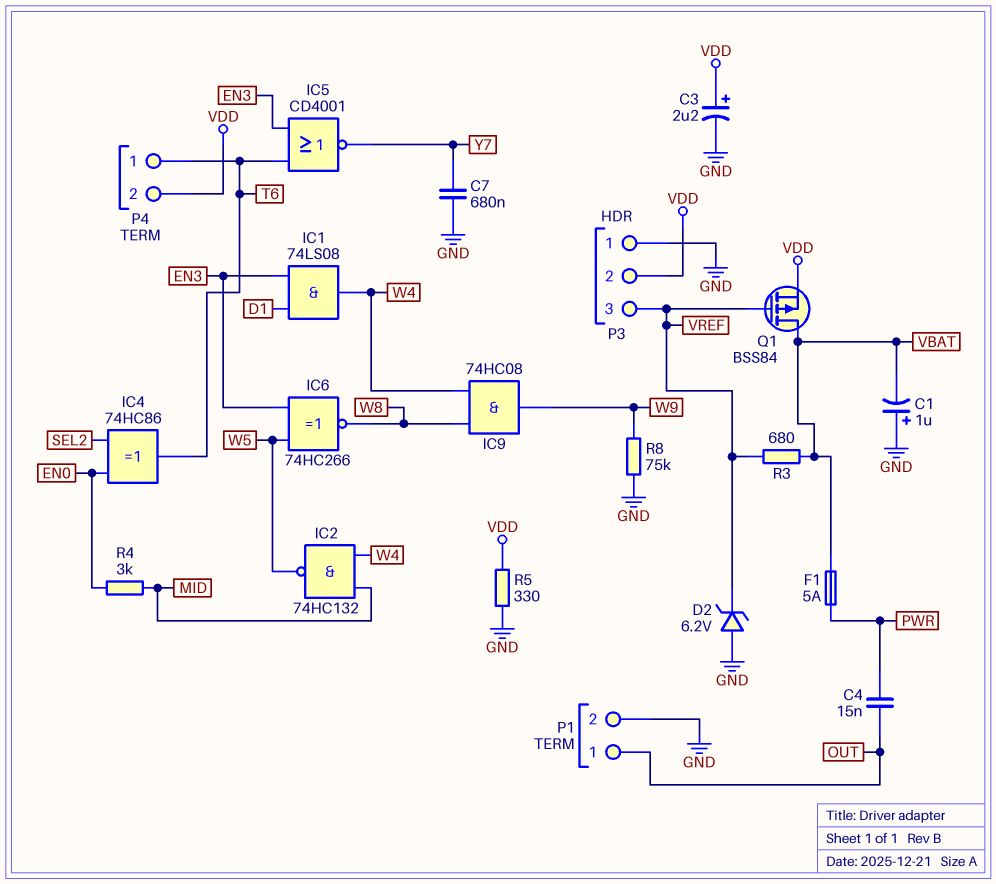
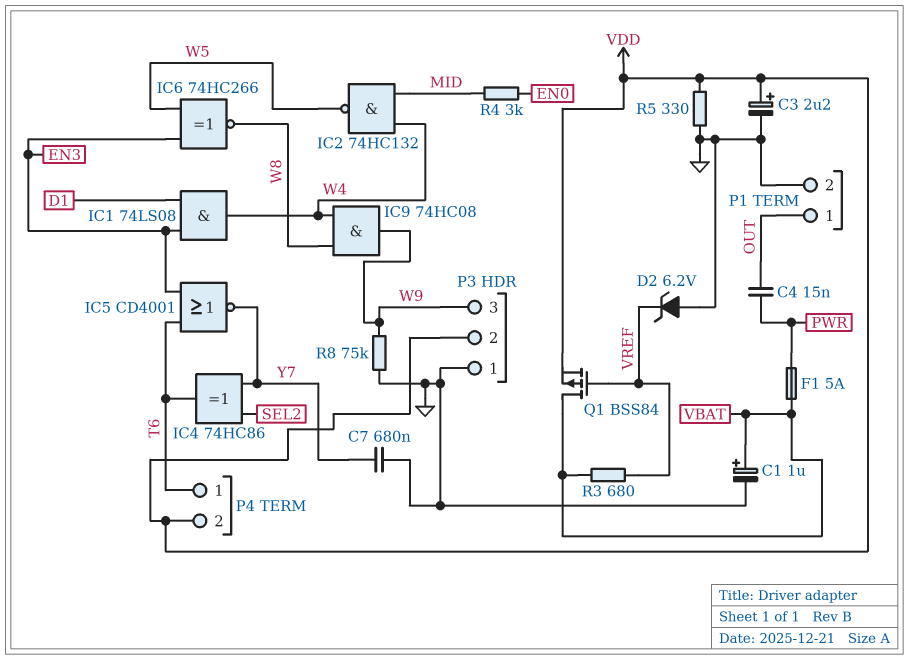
C1: 1uF (plus GND, minus VBAT) -> 1uF (plus VBAT, minus GND)
IC4: XOR 74HC86 (in EN0, in SEL2, out T6) -> XOR 74HC86 (in SEL2, in Y7, out T6)
P3 pin 3: VREF -> W9

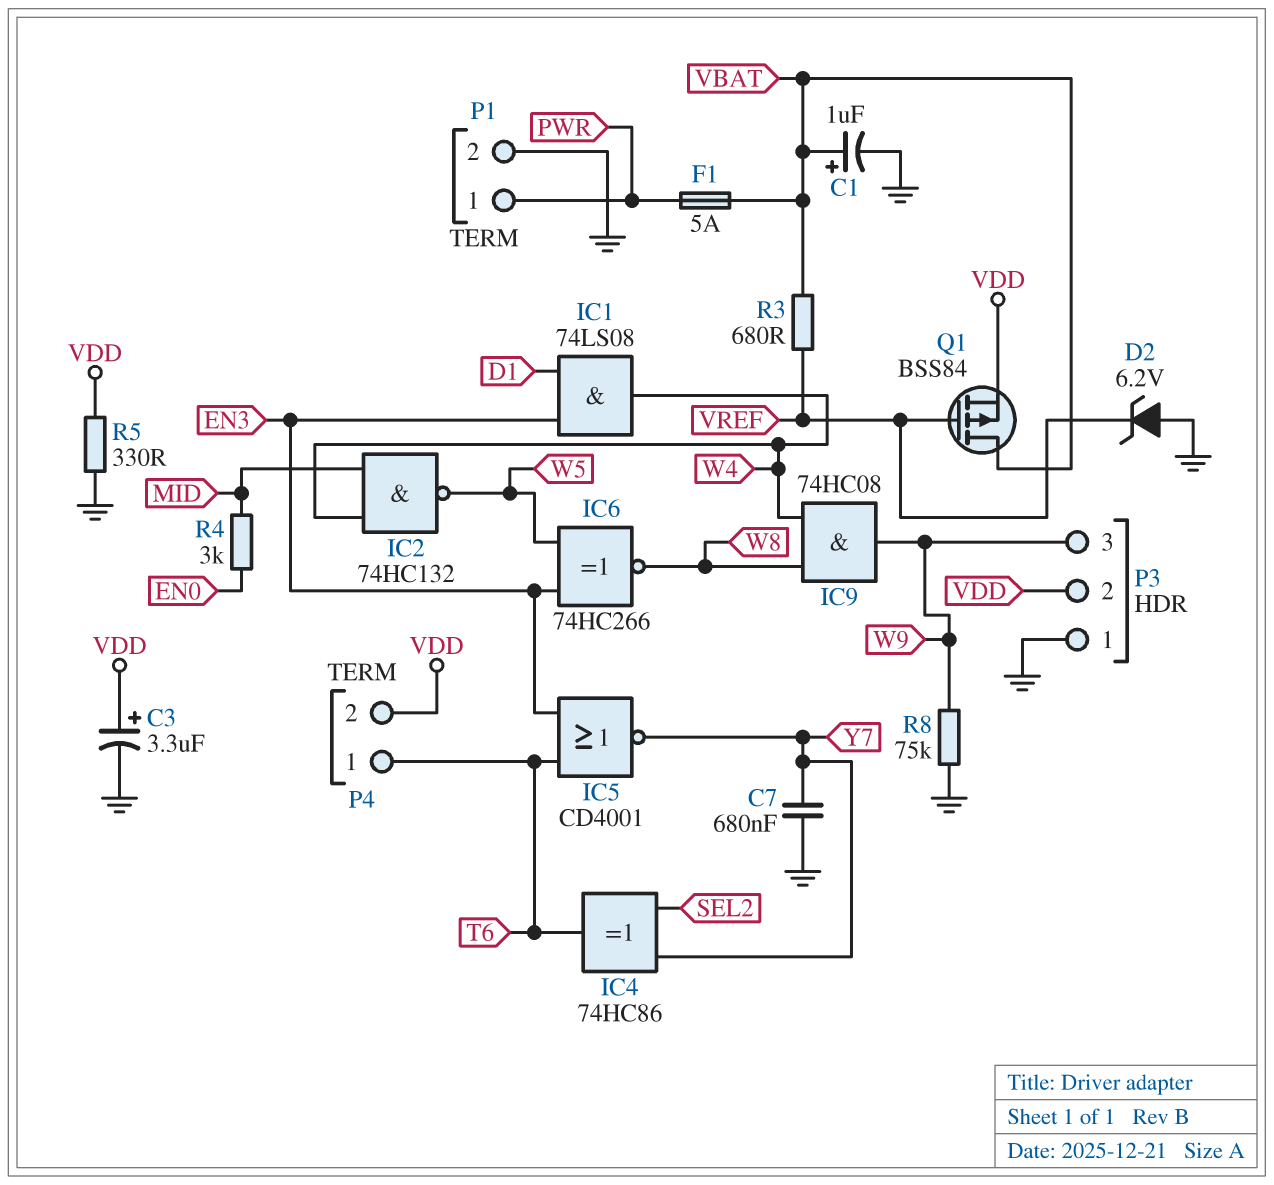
C3: 2.2uF (plus VDD, minus GND) -> 3.3uF (plus VDD, minus GND)
C4: 15nF (OUT, PWR) -> none
P1 pin 1: OUT -> PWR

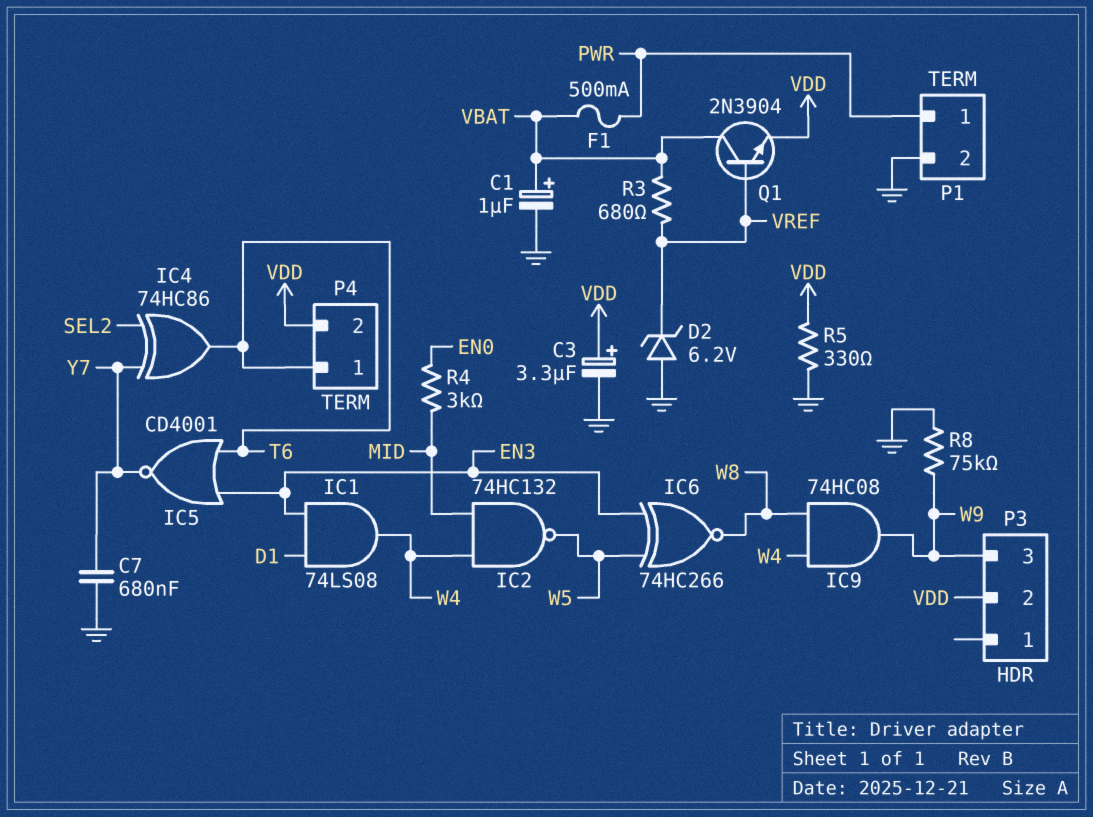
F1: 5A (PWR, VBAT) -> 500mA (PWR, VBAT)
P3 pin 1: GND -> none
Q1: PMOS BSS84 (G VREF, D VBAT, S VDD) -> NPN 2N3904 (B VREF, C VBAT, E VDD)

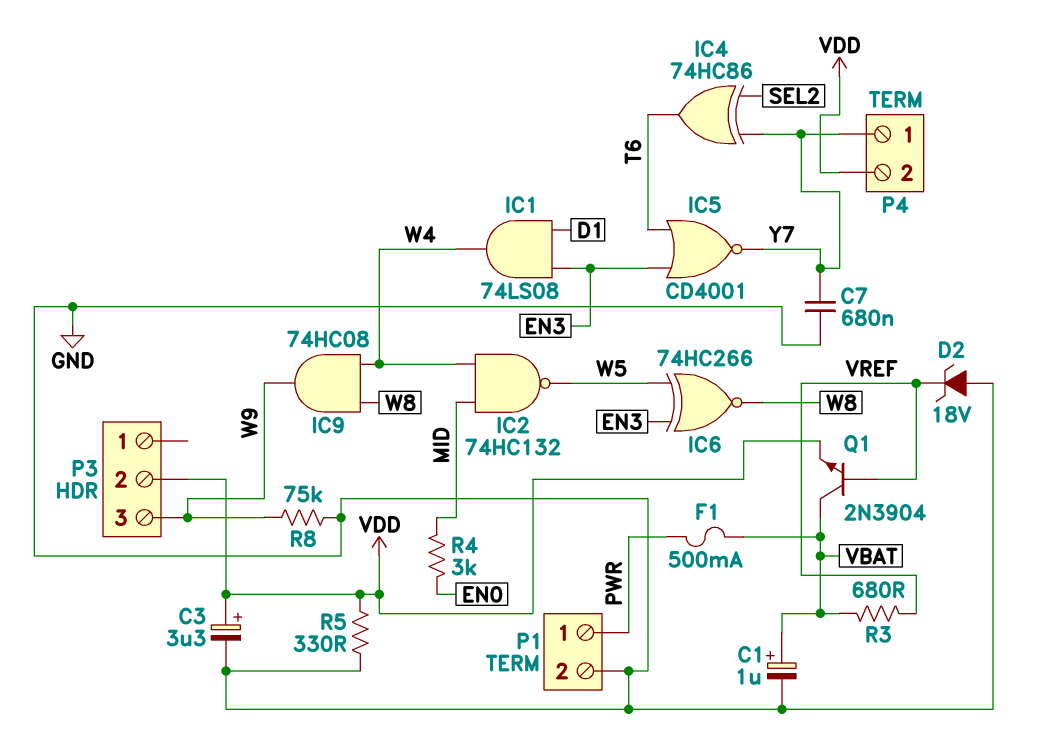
D2: zener 6.2V (A GND, K VREF) -> zener 18V (A GND, K VREF)
P4 pin 1: T6 -> Y7

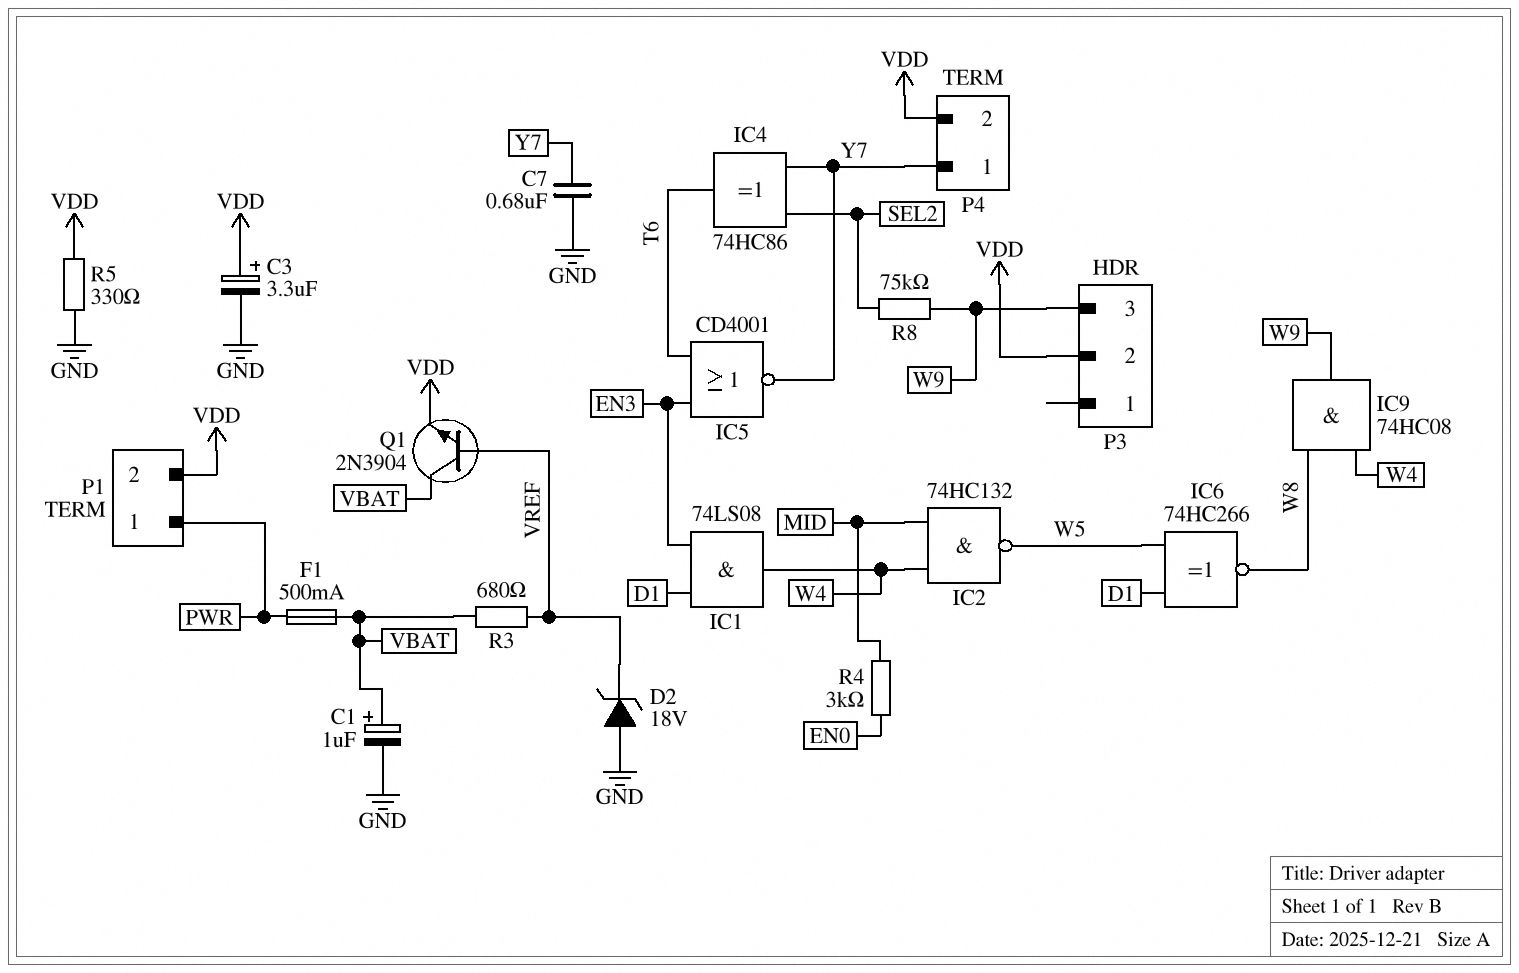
IC6: XNOR 74HC266 (in EN3, in W5, out W8) -> XNOR 74HC266 (in D1, in W5, out W8)
P1 pin 2: GND -> VDD
R8: 75k (GND, W9) -> 75k (SEL2, W9)

